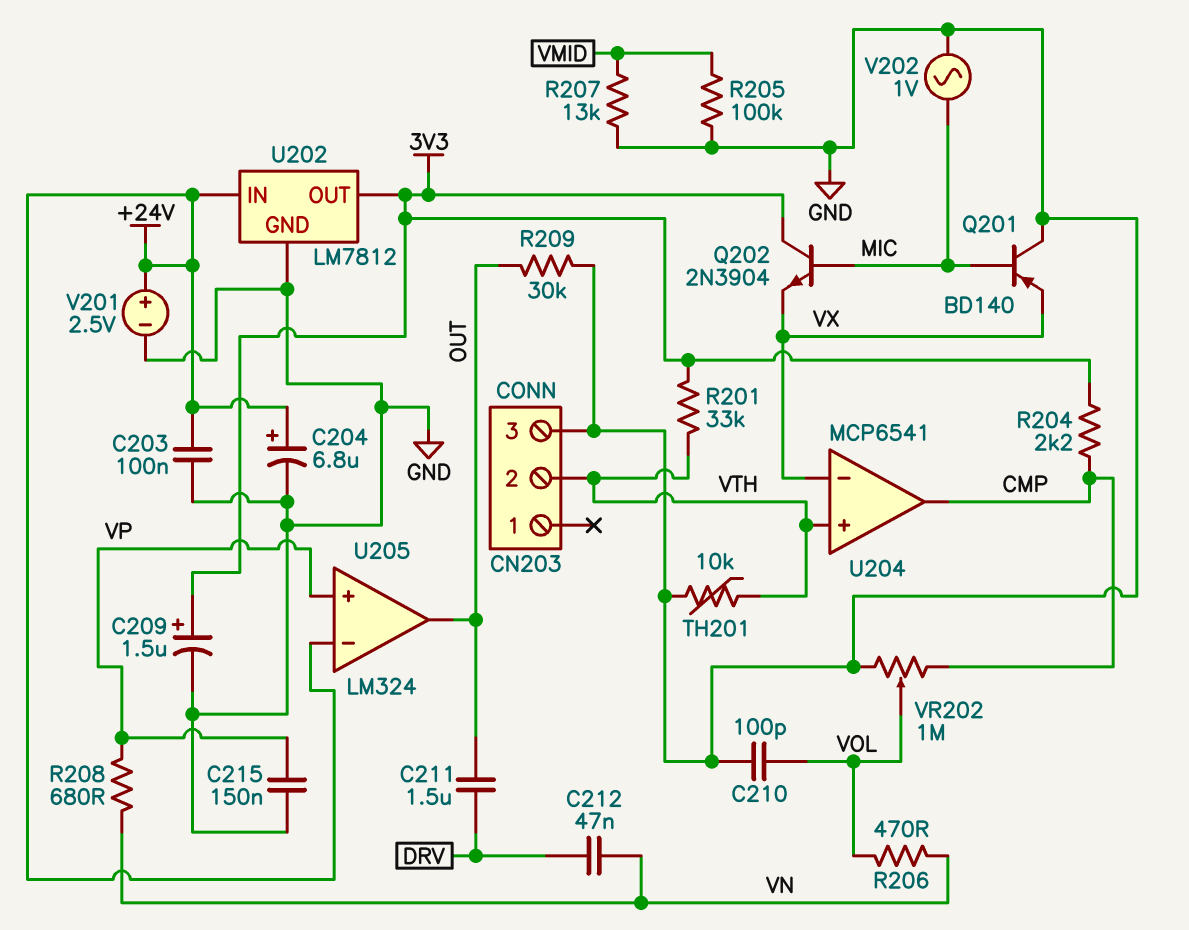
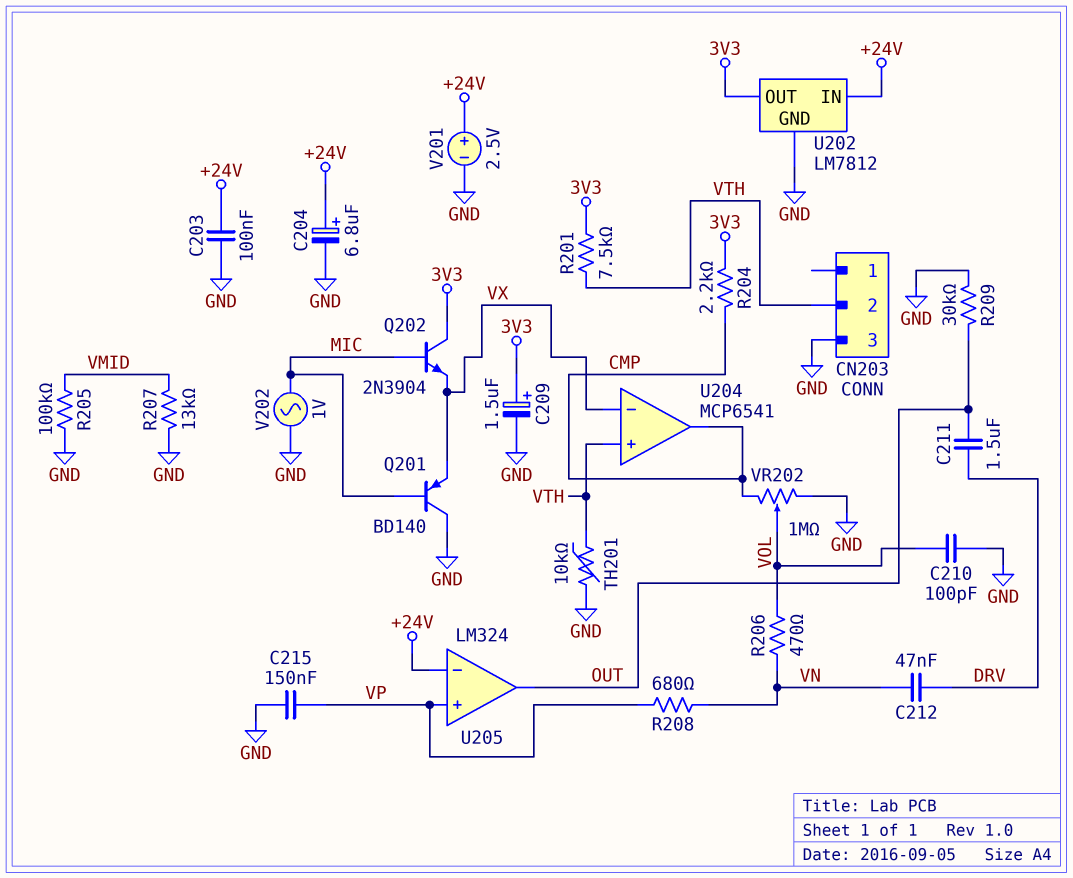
R201: 33k (3V3, VTH) -> 7.5k (3V3, VTH)

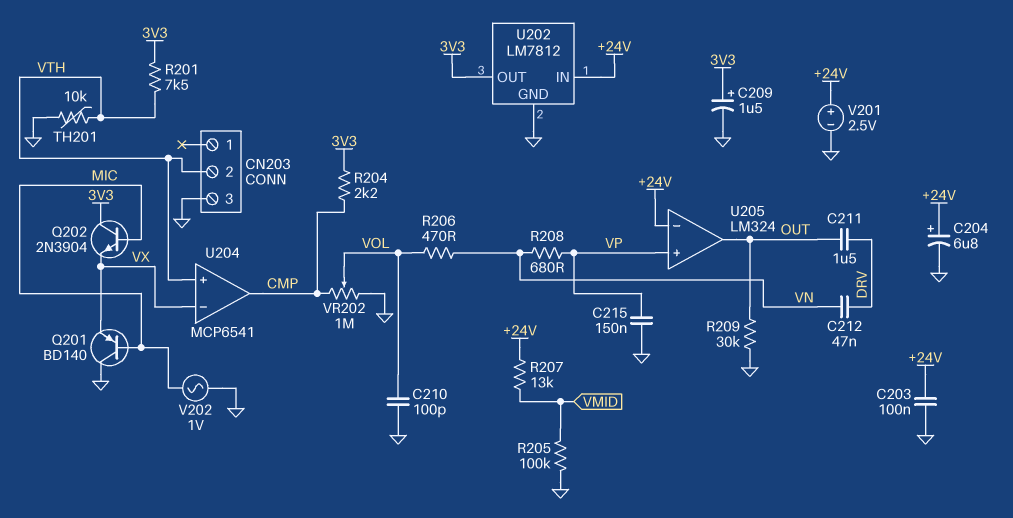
R207: 13k (GND, VMID) -> 13k (+24V, VMID)

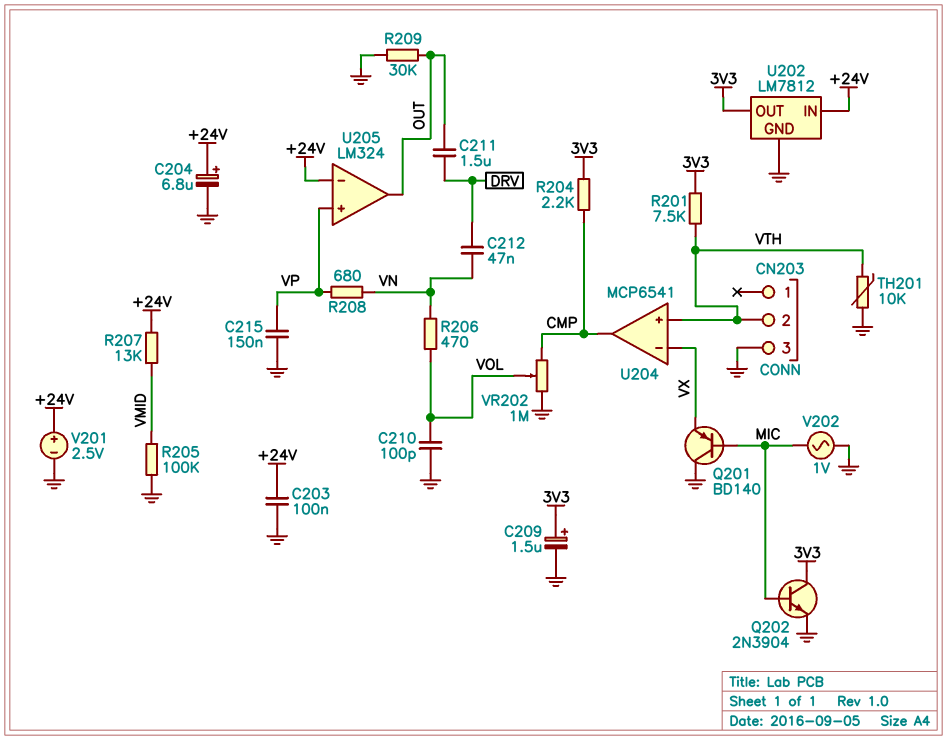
Q202: NPN 2N3904 (B MIC, C 3V3, E VX) -> NPN 2N3904 (B MIC, C 3V3, E GND)

